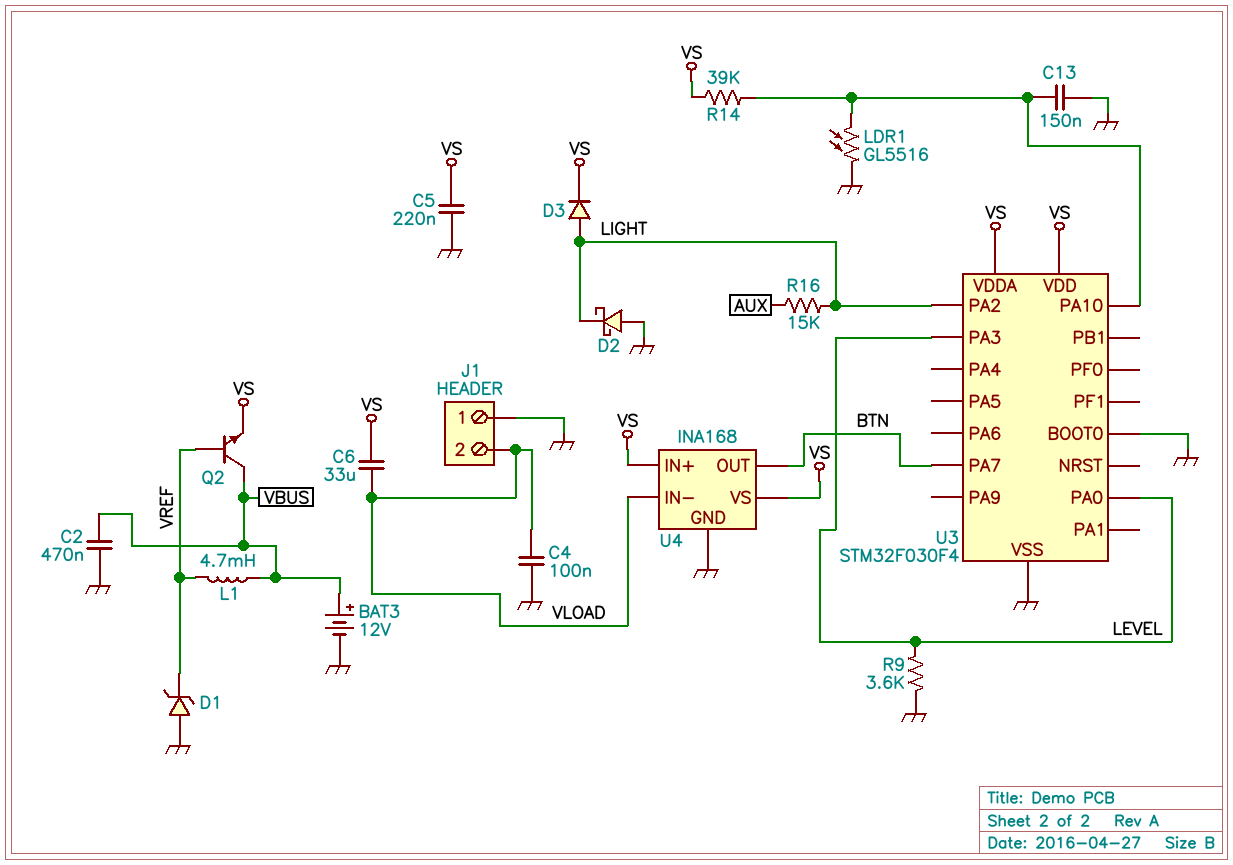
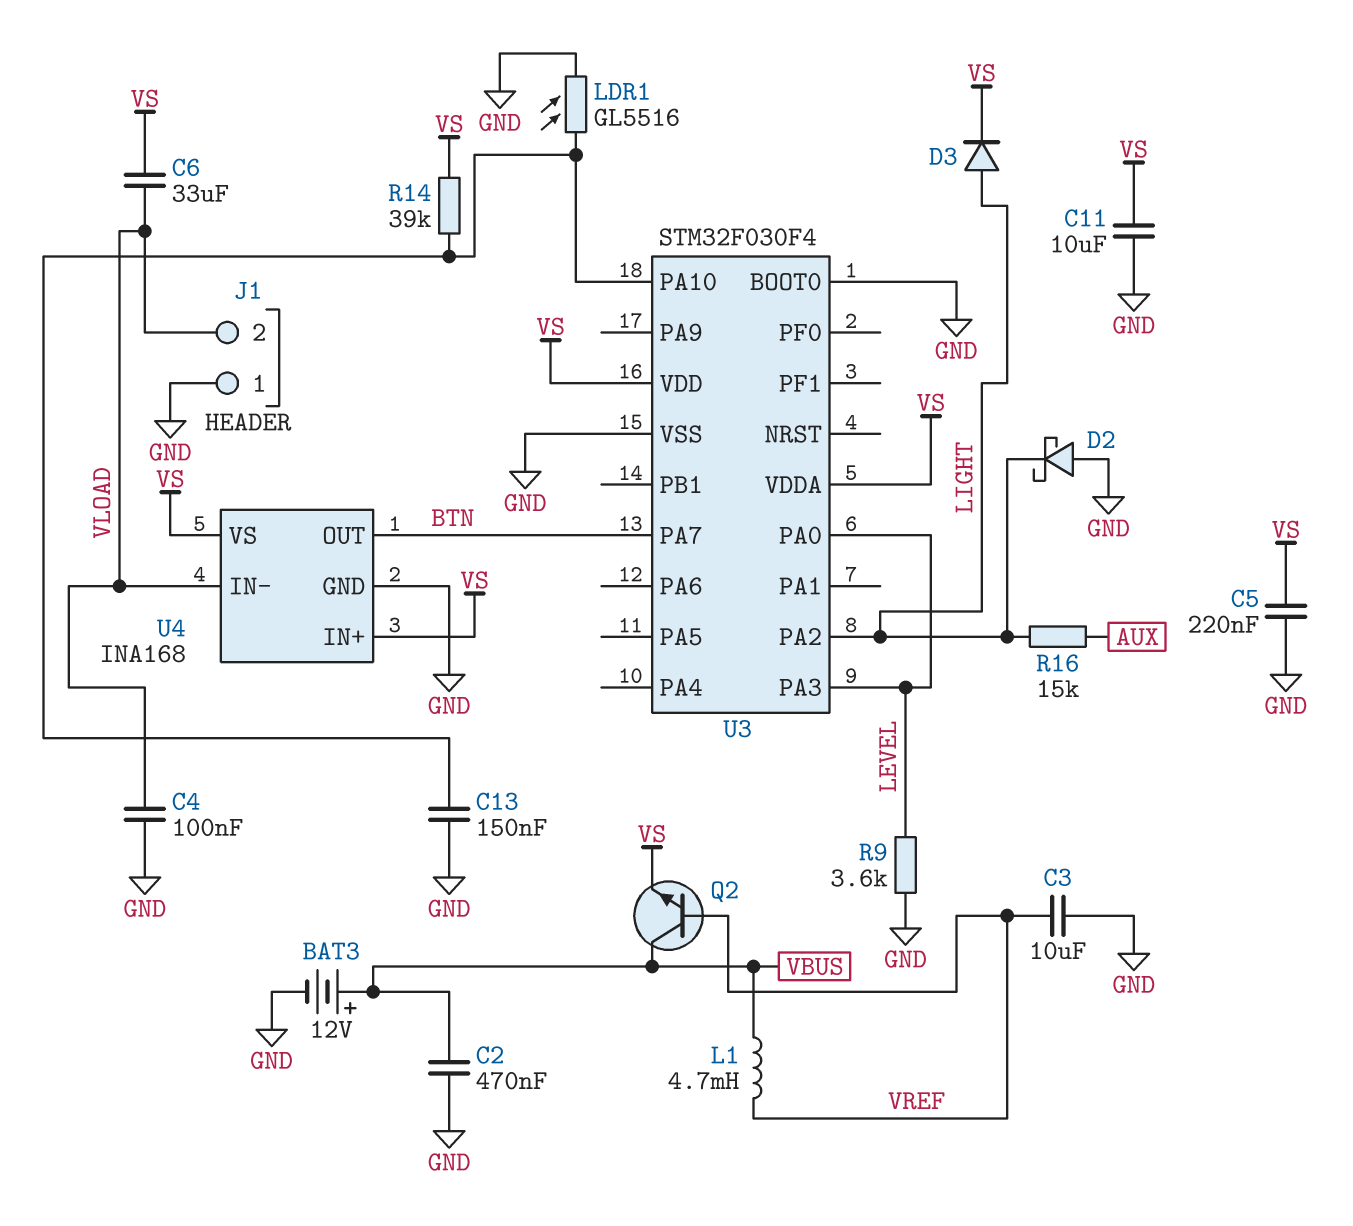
C3: none -> 10uF (GND, VREF)
C11: none -> 10uF (GND, VS)
D1: zener (A GND, K VREF) -> none

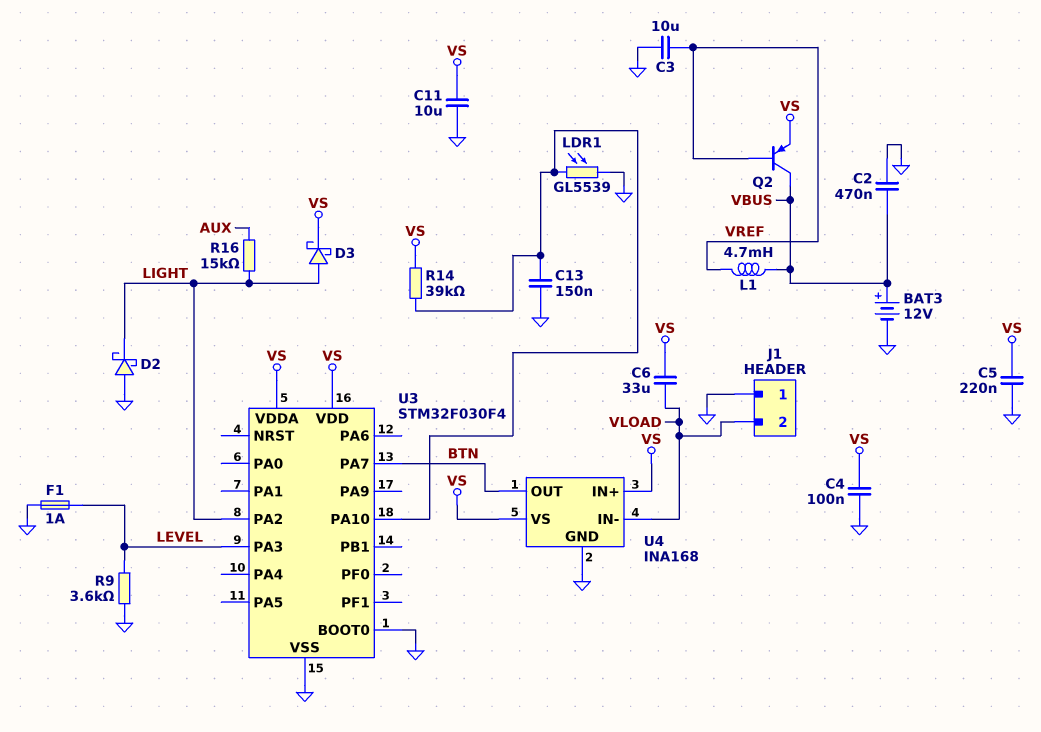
C4: 100nF (GND, VLOAD) -> 100nF (GND, VS)
D3: diode (A LIGHT, K VS) -> schottky (A LIGHT, K VS)
F1: none -> 1A (GND, LEVEL)
LDR1: GL5516 (GND, U3/PA10) -> GL5539 (GND, U3/PA10)
Q2: NPN (B VREF, C VBUS, E VS) -> PNP (B VREF, C VBUS, E VS)
U3 pin PA0: LEVEL -> none

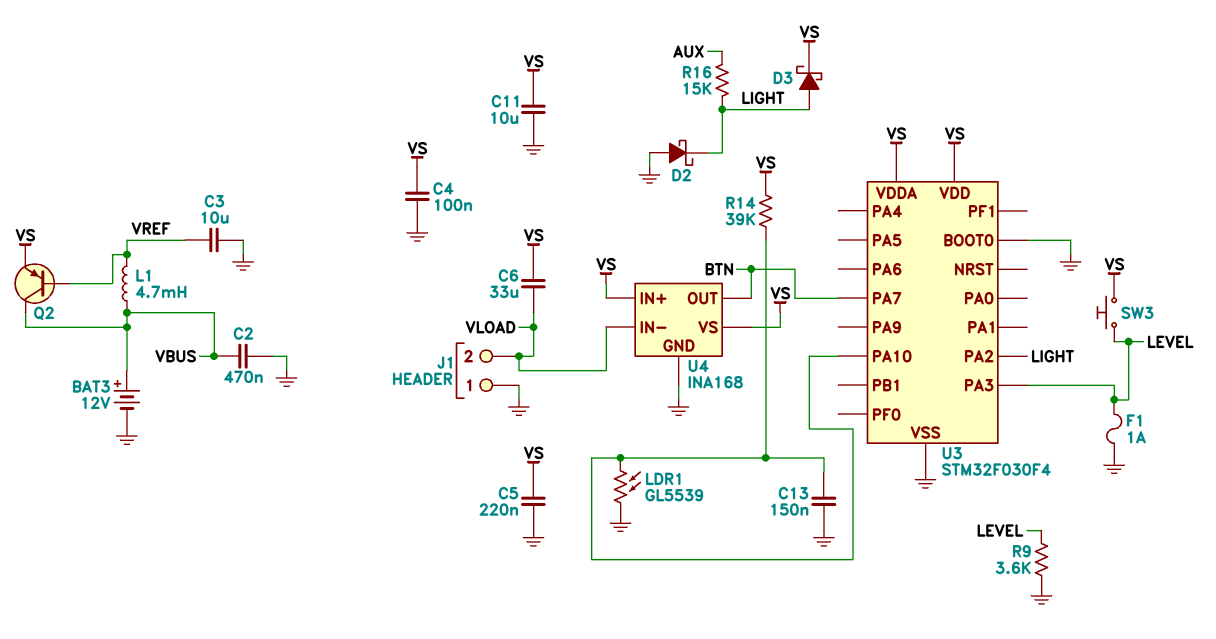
SW3: none -> button (LEVEL, VS)

